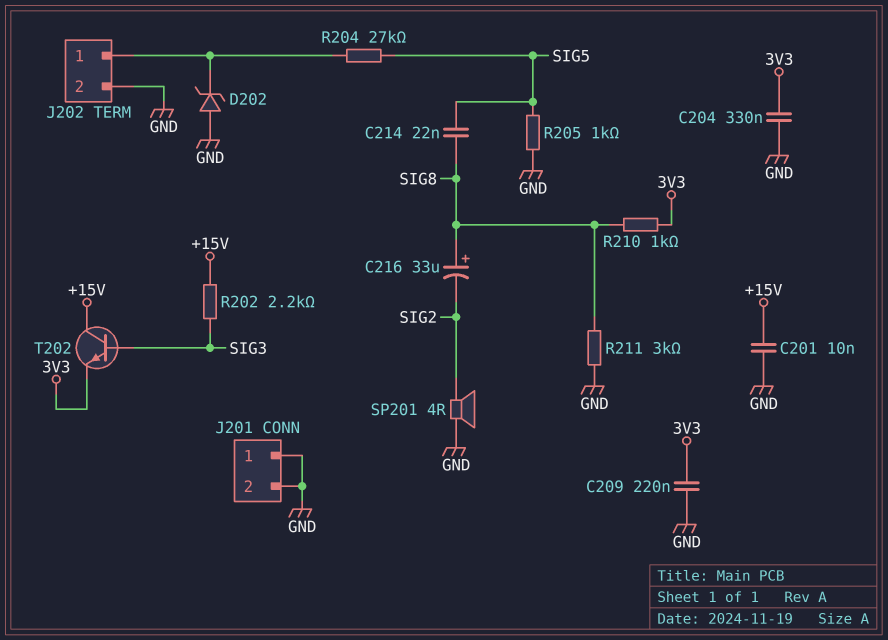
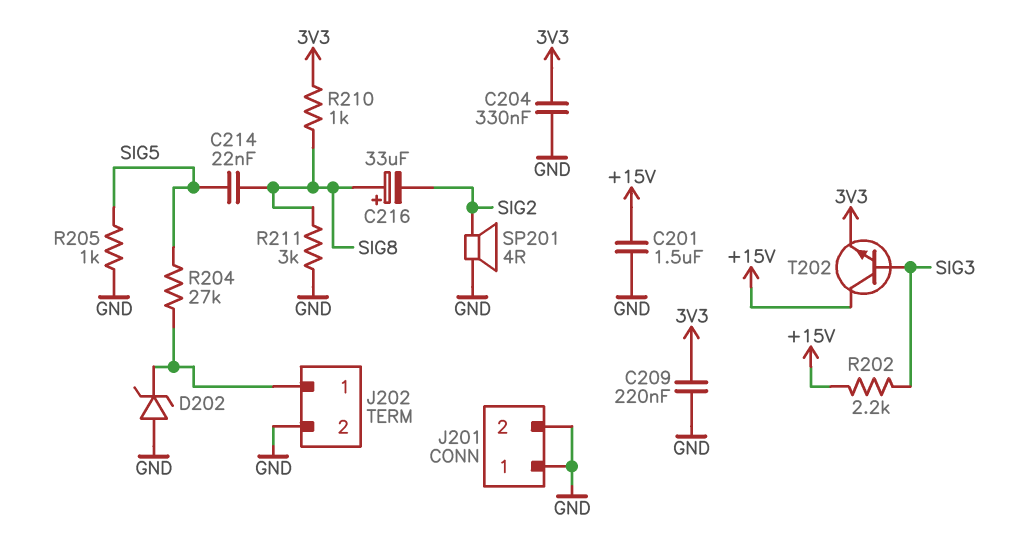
C201: 10nF (+15V, GND) -> 1.5uF (+15V, GND)

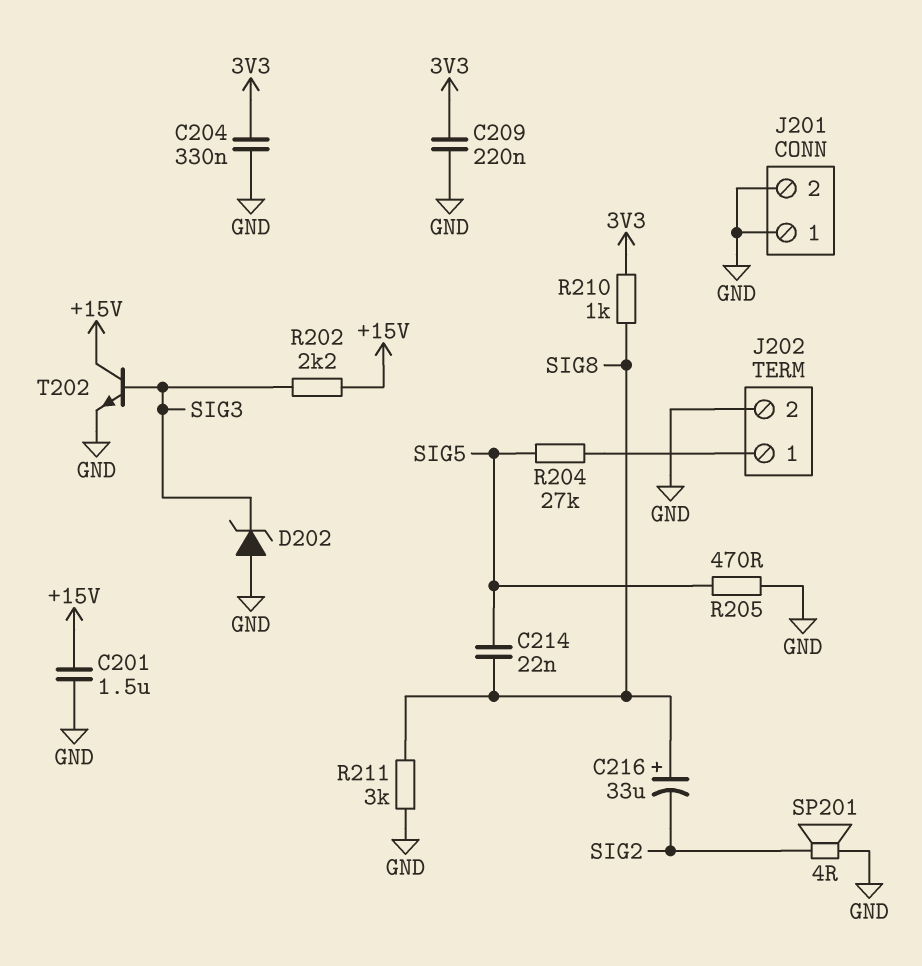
D202: zener (A GND, K J202/1) -> zener (A GND, K SIG3)
R205: 1k (GND, SIG5) -> 470 (GND, SIG5)
T202: NPN (B SIG3, C +15V, E 3V3) -> NPN (B SIG3, C +15V, E GND)

